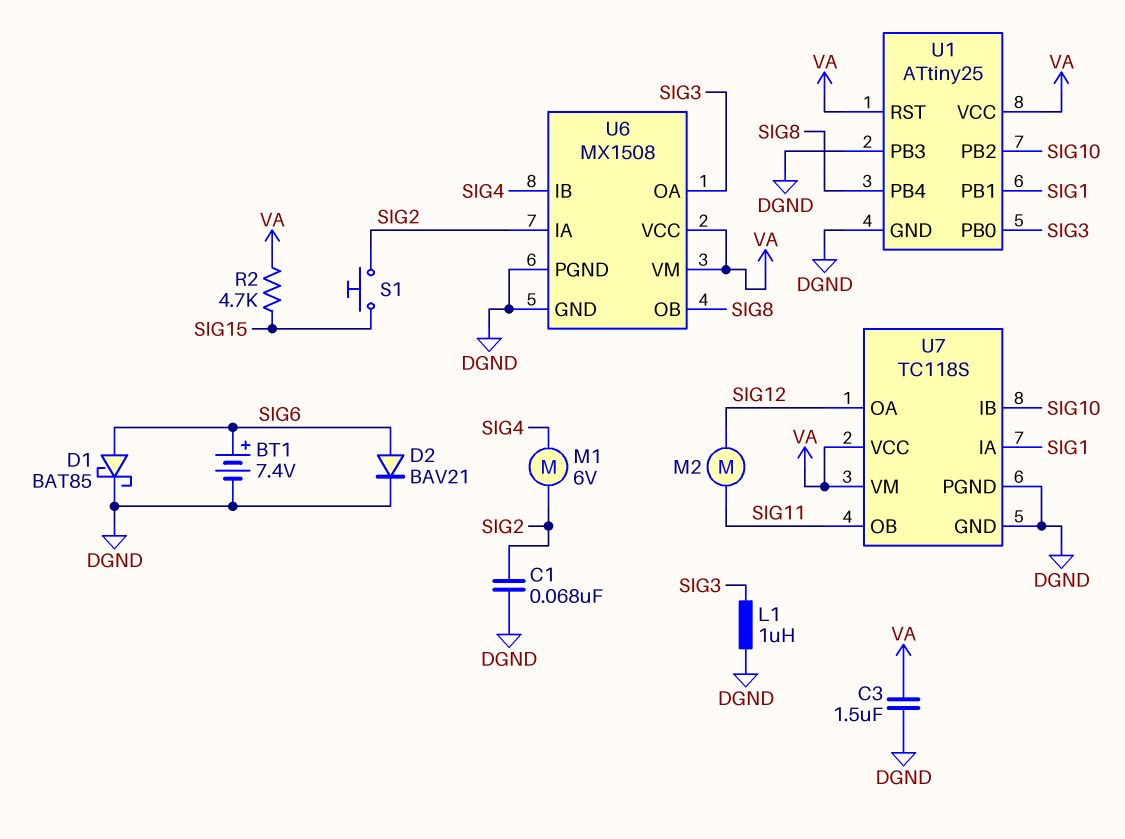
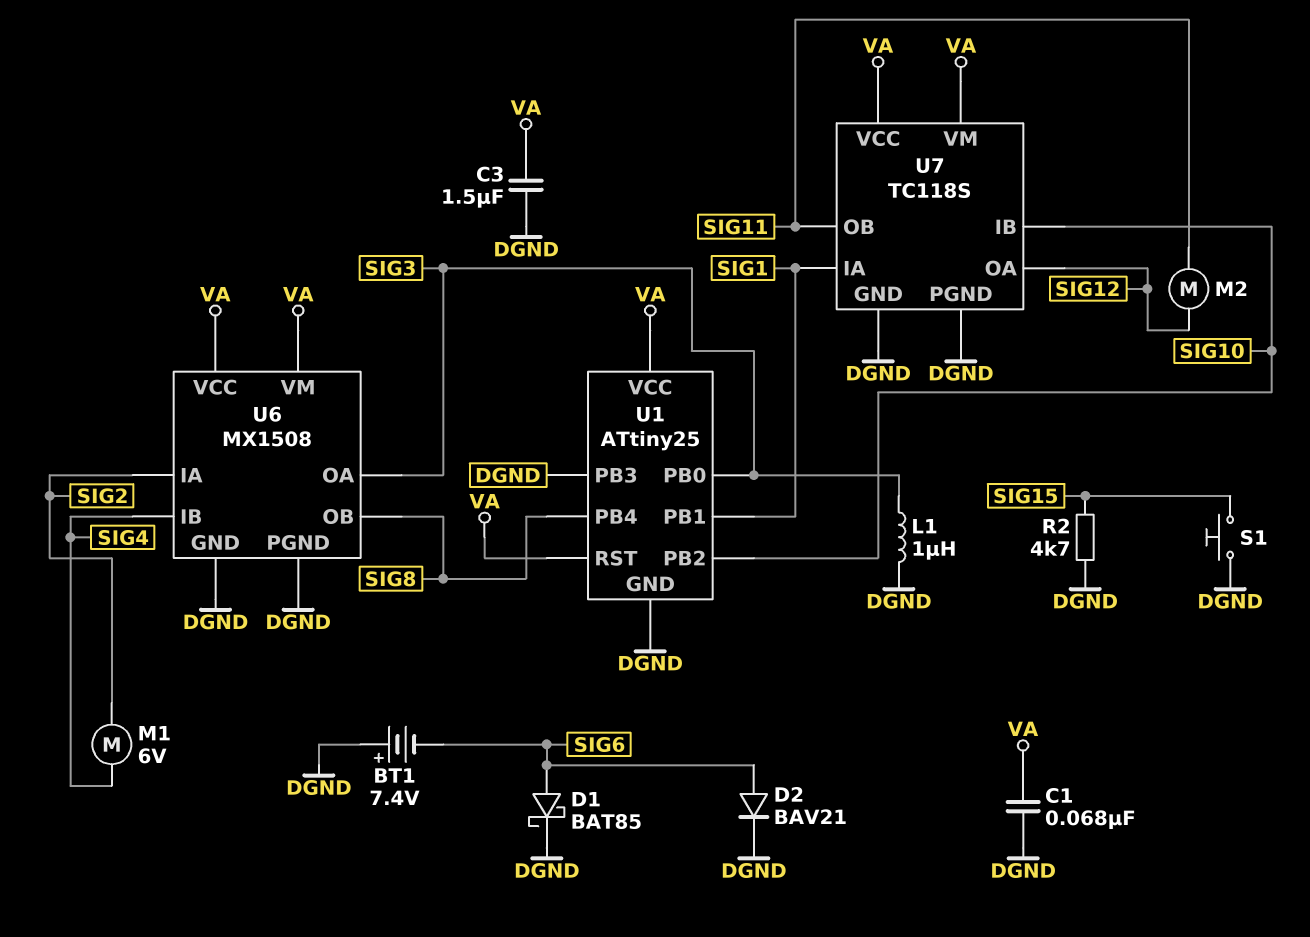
BT1: 7.4V (plus SIG6, minus DGND) -> 7.4V (plus DGND, minus SIG6)
C1: 68nF (DGND, SIG2) -> 68nF (DGND, VA)
R2: 4.7k (SIG15, VA) -> 4.7k (DGND, SIG15)
S1: button (SIG2, SIG15) -> button (DGND, SIG15)

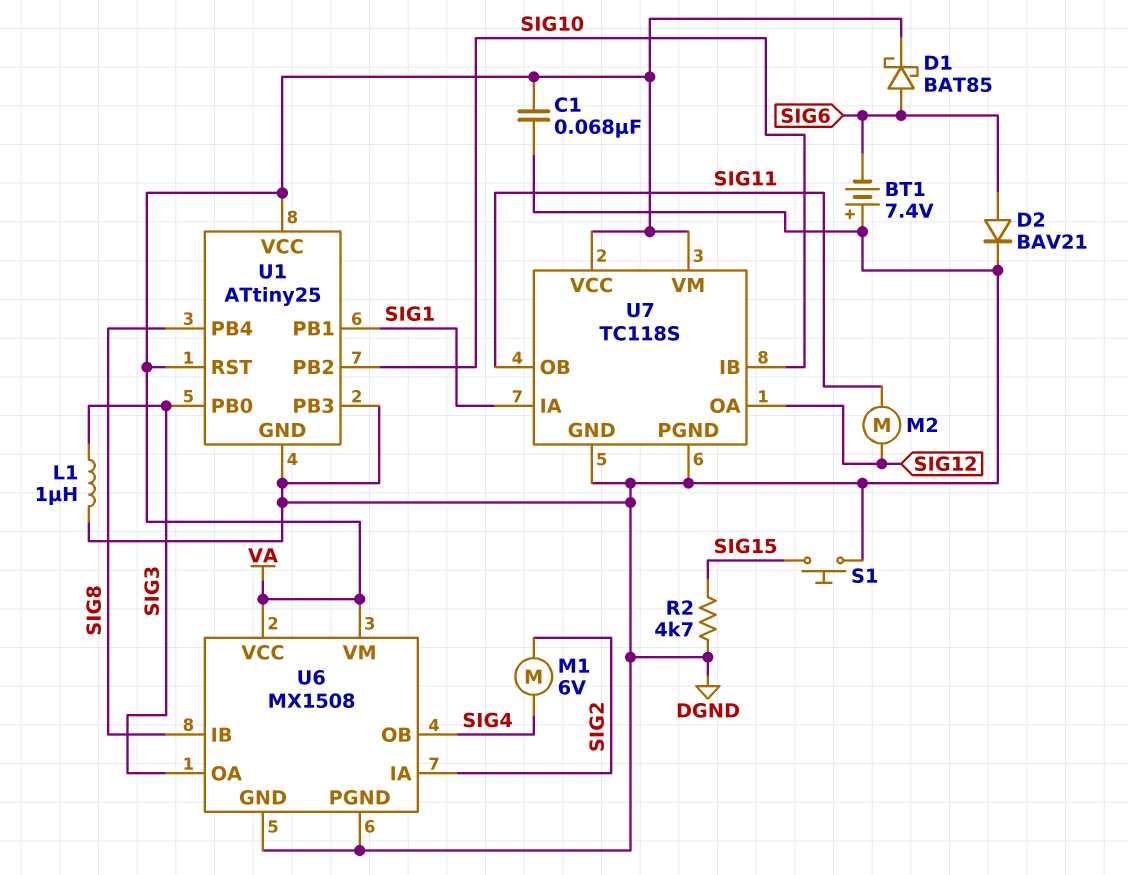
C3: 1.5uF (DGND, VA) -> none
D1: schottky BAT85 (A SIG6, K DGND) -> schottky BAT85 (A SIG6, K VA)
U6 pin IB: SIG4 -> SIG8
U6 pin OB: SIG8 -> SIG4

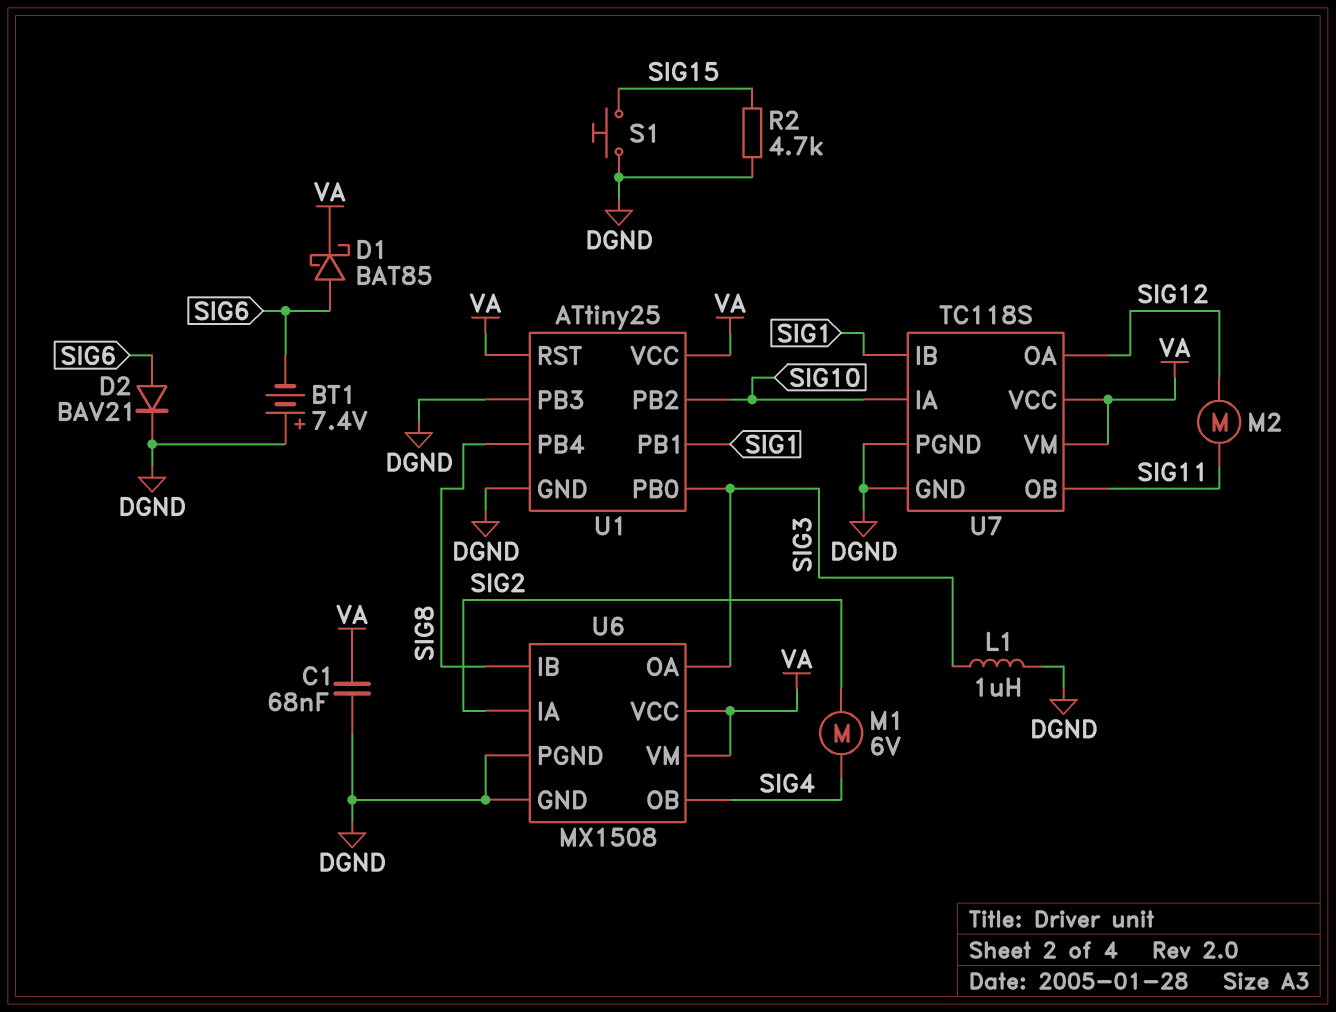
U7 pin IA: SIG1 -> SIG10
U7 pin IB: SIG10 -> SIG1

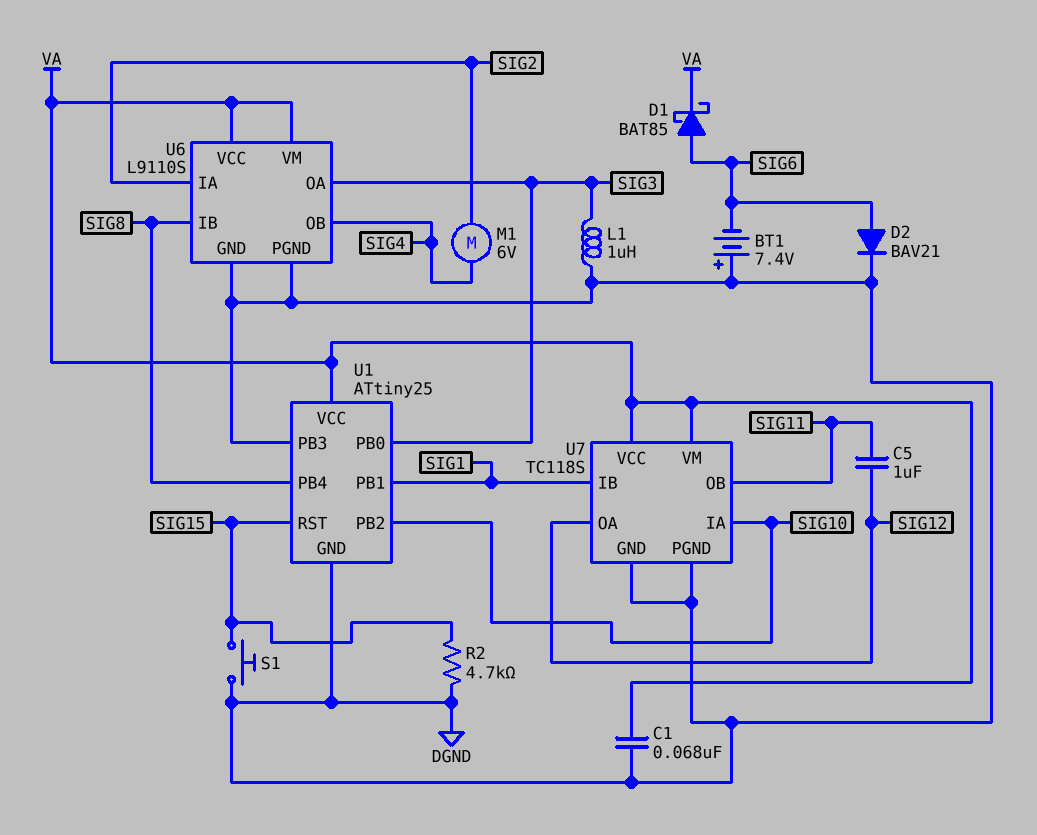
C5: none -> 1uF (SIG11, SIG12)
M2: motor (SIG11, SIG12) -> none
U1 pin RST: VA -> SIG15
U6: MX1508 -> L9110S

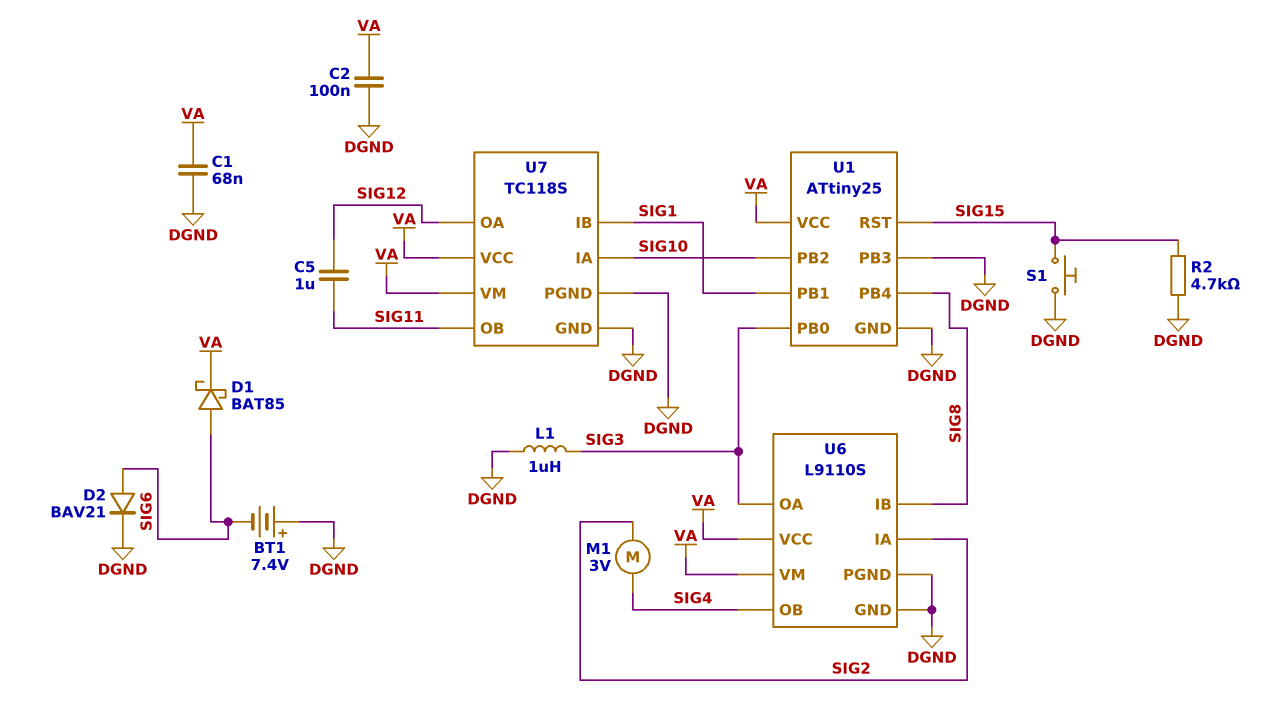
C2: none -> 100nF (DGND, VA)
M1: motor 6V (SIG2, SIG4) -> motor 3V (SIG2, SIG4)

